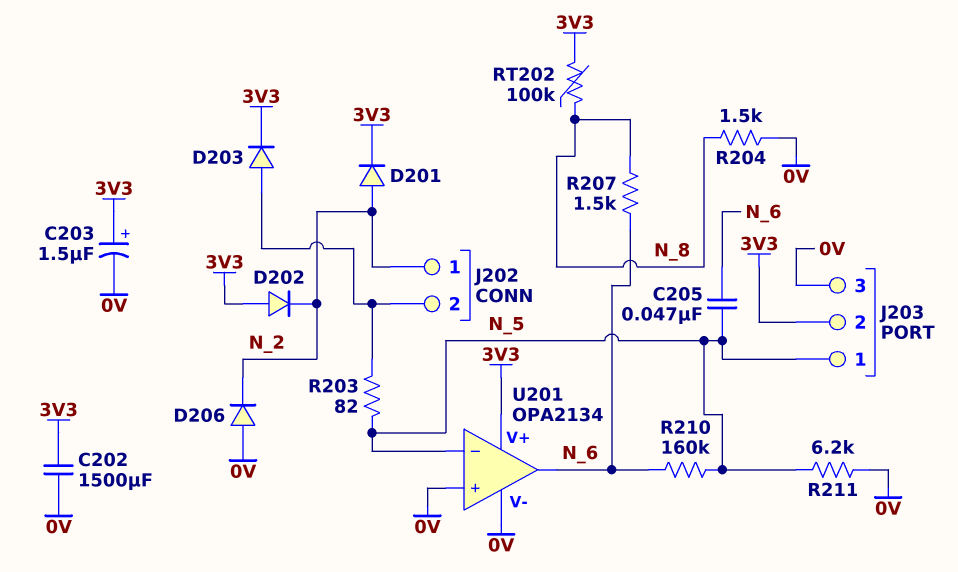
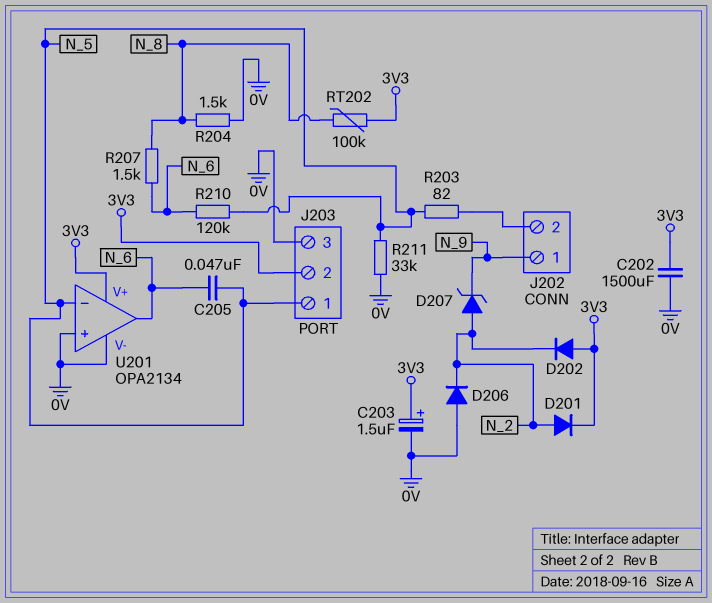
D203: diode (A J202/2, K 3V3) -> none
D207: none -> zener (A N_2, K N_9)
J202 pin 1: N_2 -> N_9
R210: 160k (N_5, N_6) -> 120k (N_5, N_6)
R211: 6.2k (0V, N_5) -> 33k (0V, N_5)

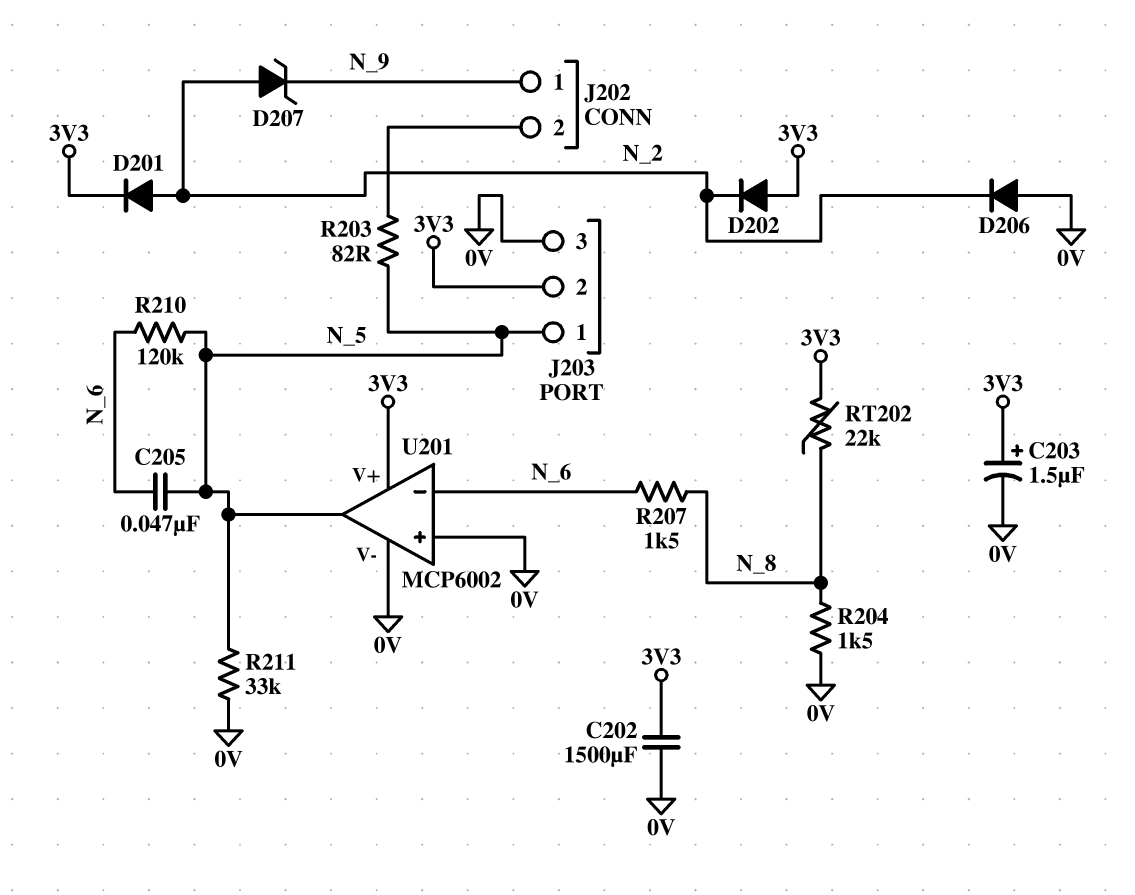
RT202: 100k (3V3, N_8) -> 22k (3V3, N_8)
U201: OPA2134 -> MCP6002
U201 pin in-: N_5 -> N_6
U201 pin out: N_6 -> N_5

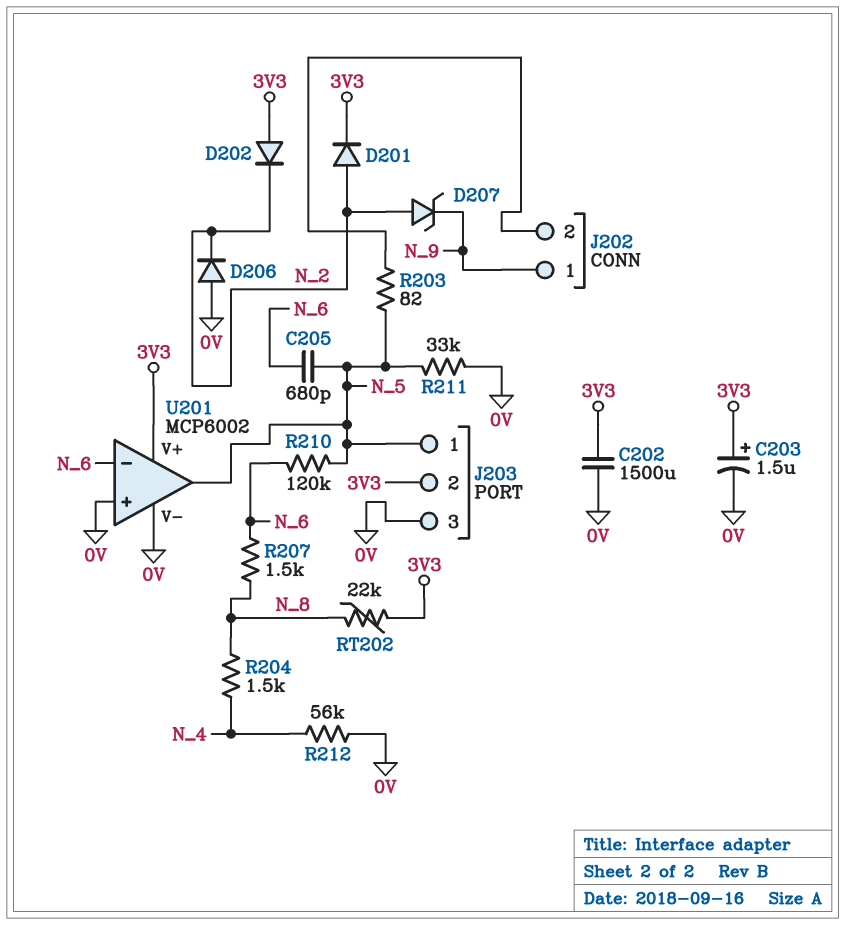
C205: 47nF (N_5, N_6) -> 680pF (N_5, N_6)
R204: 1.5k (0V, N_8) -> 1.5k (N_4, N_8)
R212: none -> 56k (0V, N_4)

